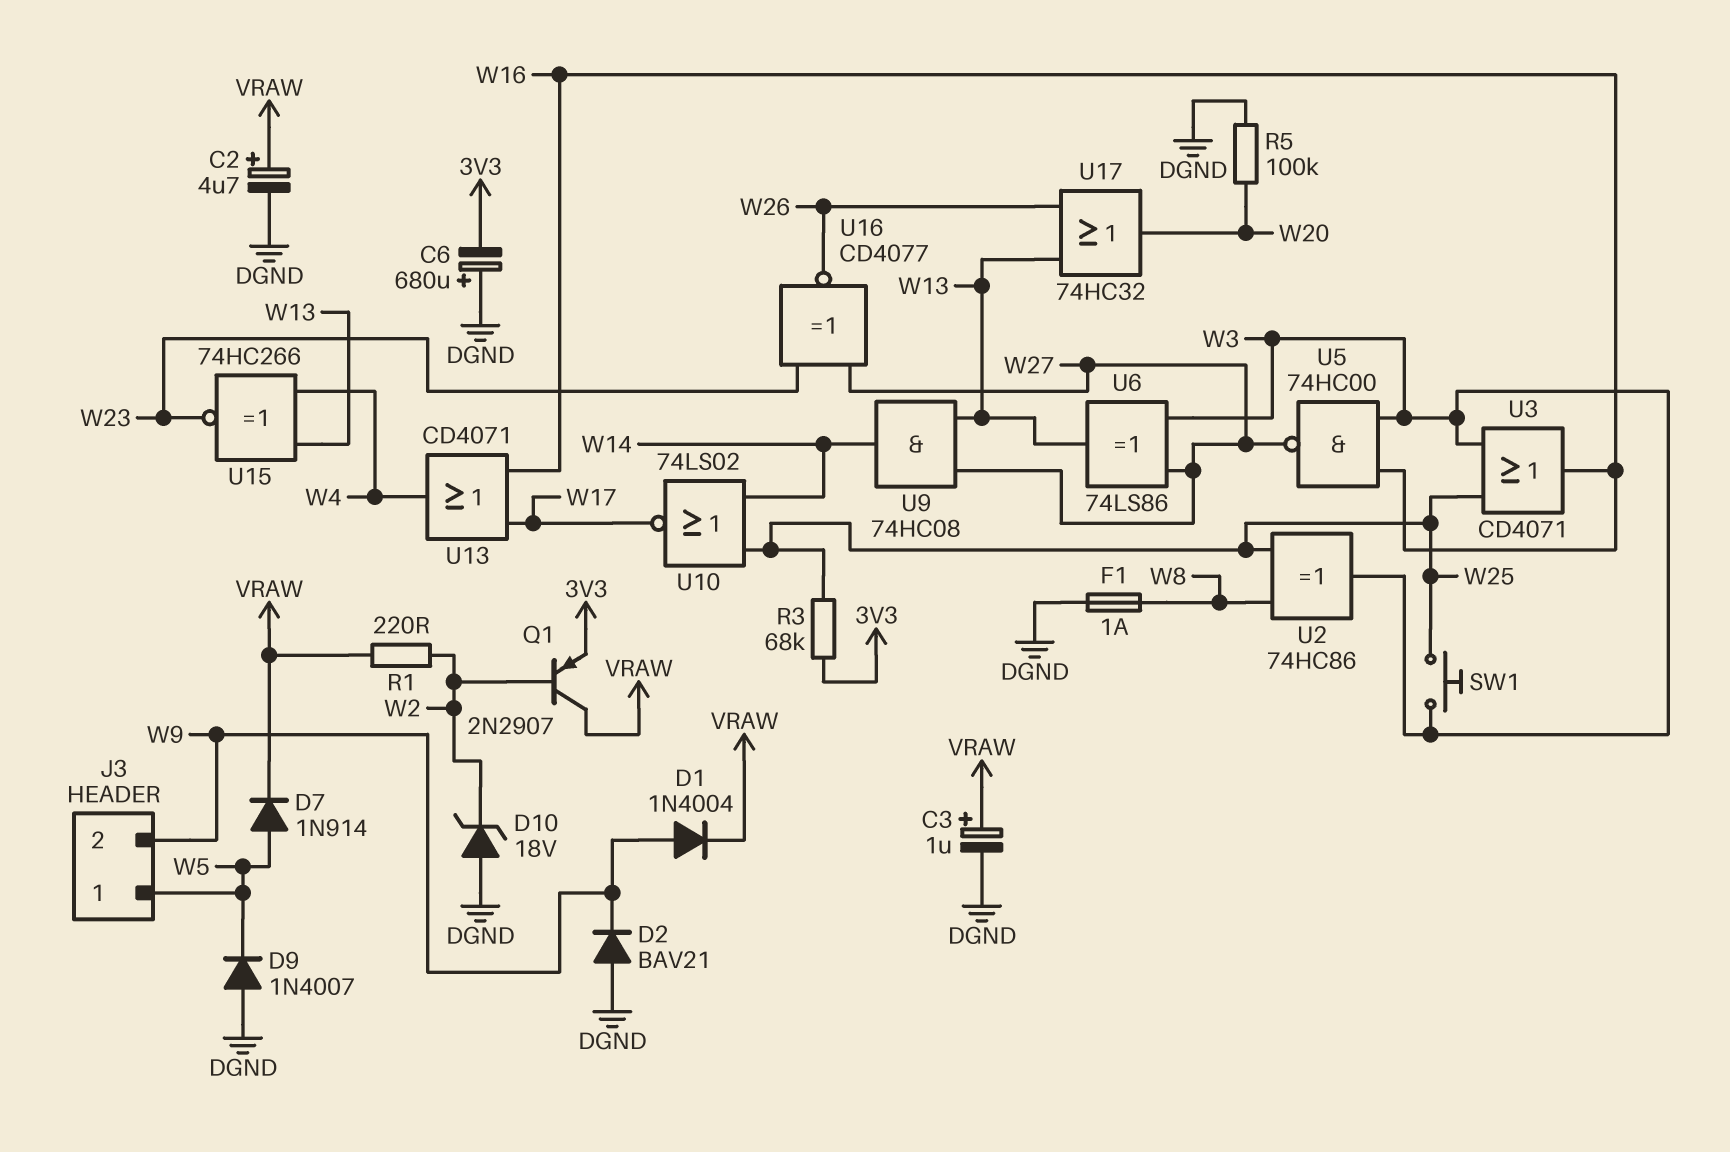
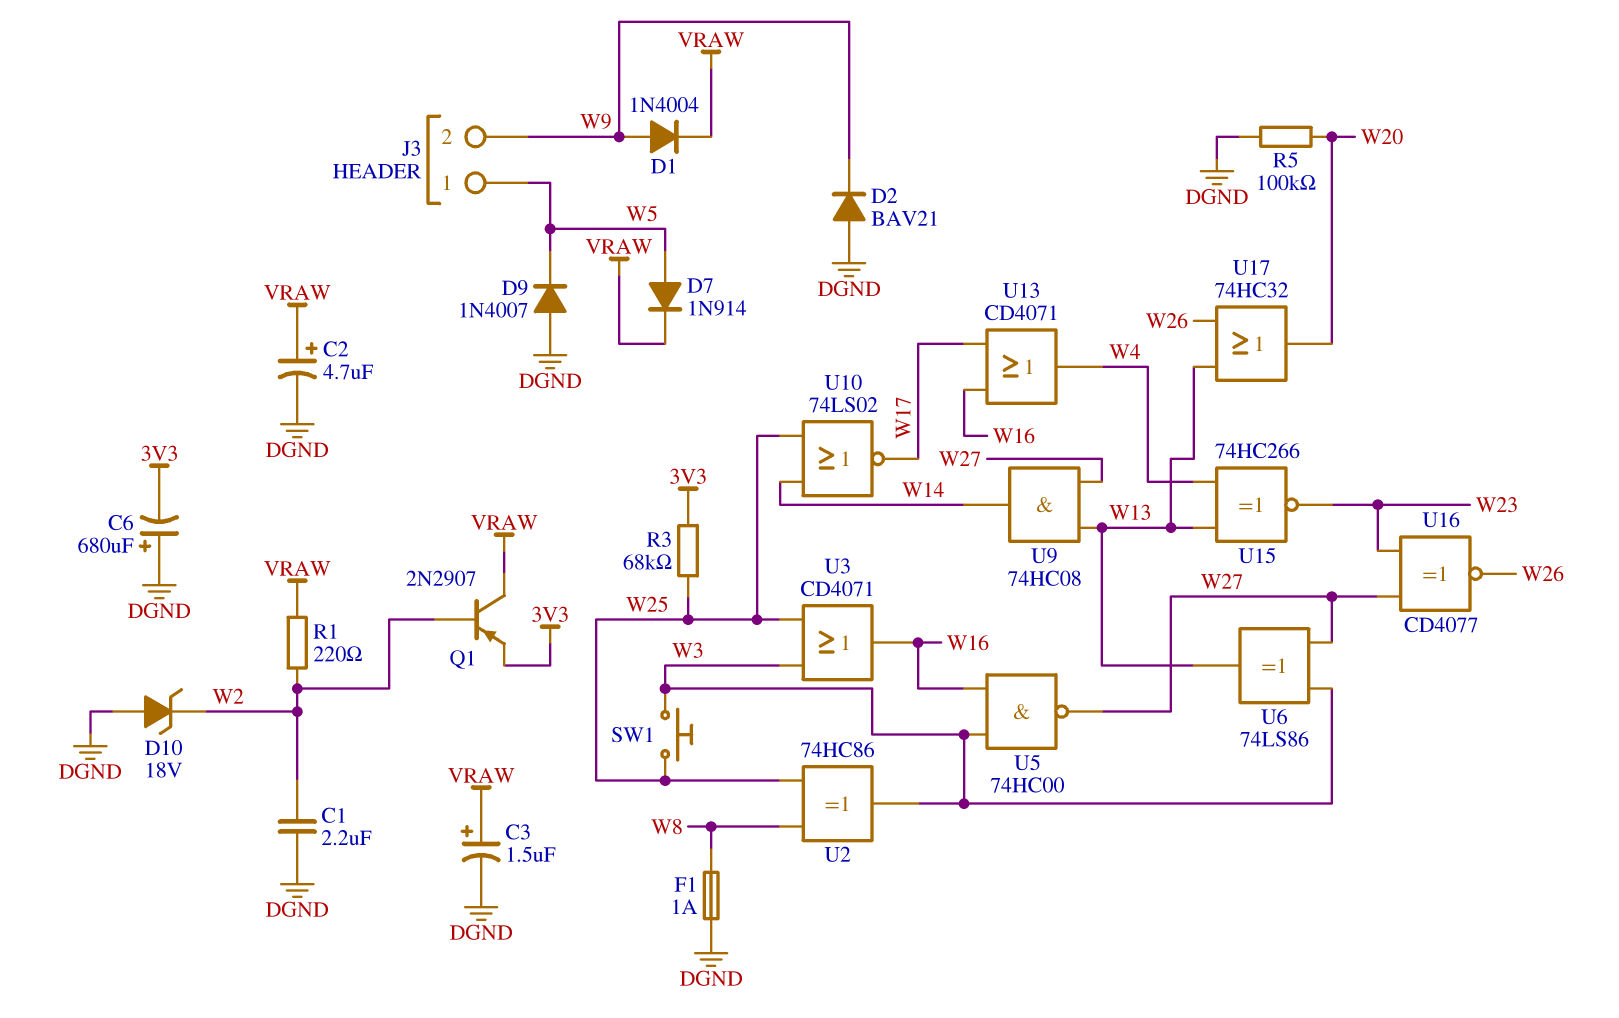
C1: none -> 2.2uF (DGND, W2)
C3: 1uF (plus VRAW, minus DGND) -> 1.5uF (plus VRAW, minus DGND)

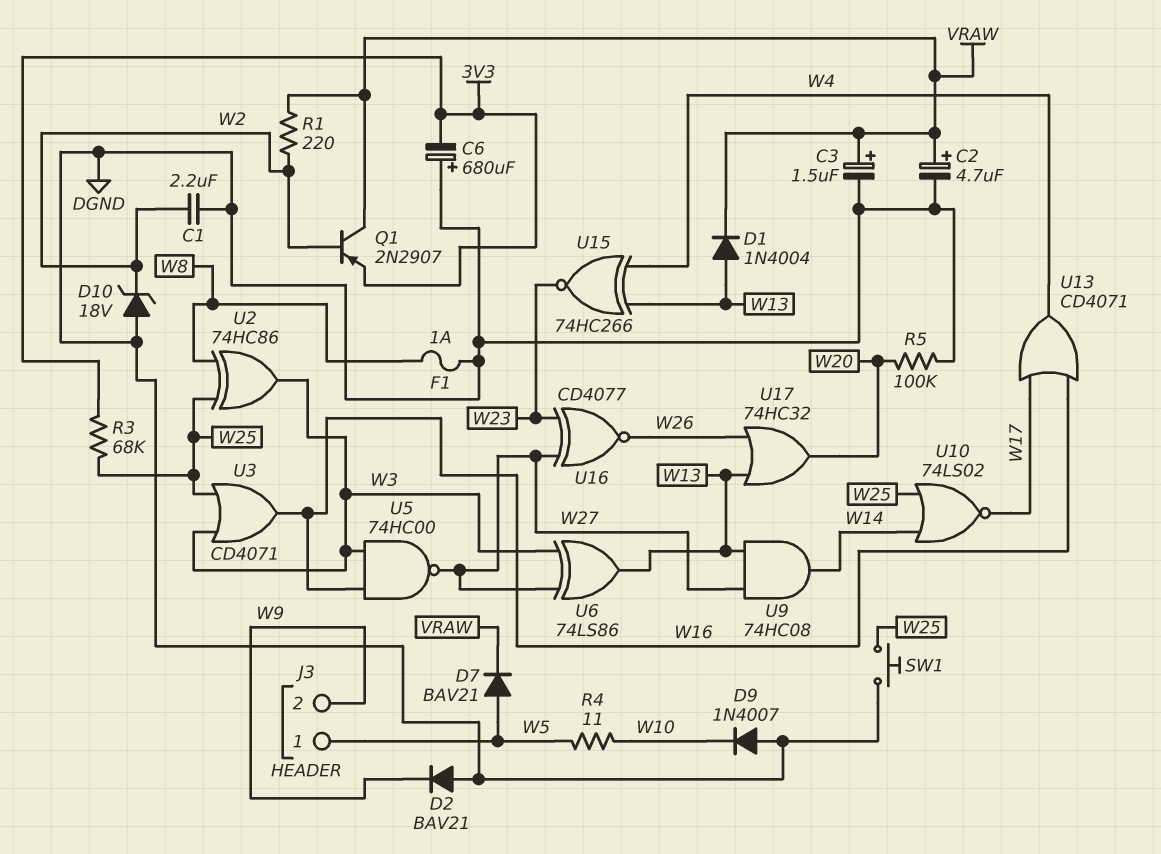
D1: diode 1N4004 (A W9, K VRAW) -> diode 1N4004 (A W13, K VRAW)
D7: diode 1N914 (A W5, K VRAW) -> diode BAV21 (A W5, K VRAW)
D9: diode 1N4007 (A DGND, K W5) -> diode 1N4007 (A DGND, K W10)
R4: none -> 11 (W5, W10)
SW1: button (W3, W25) -> button (DGND, W25)

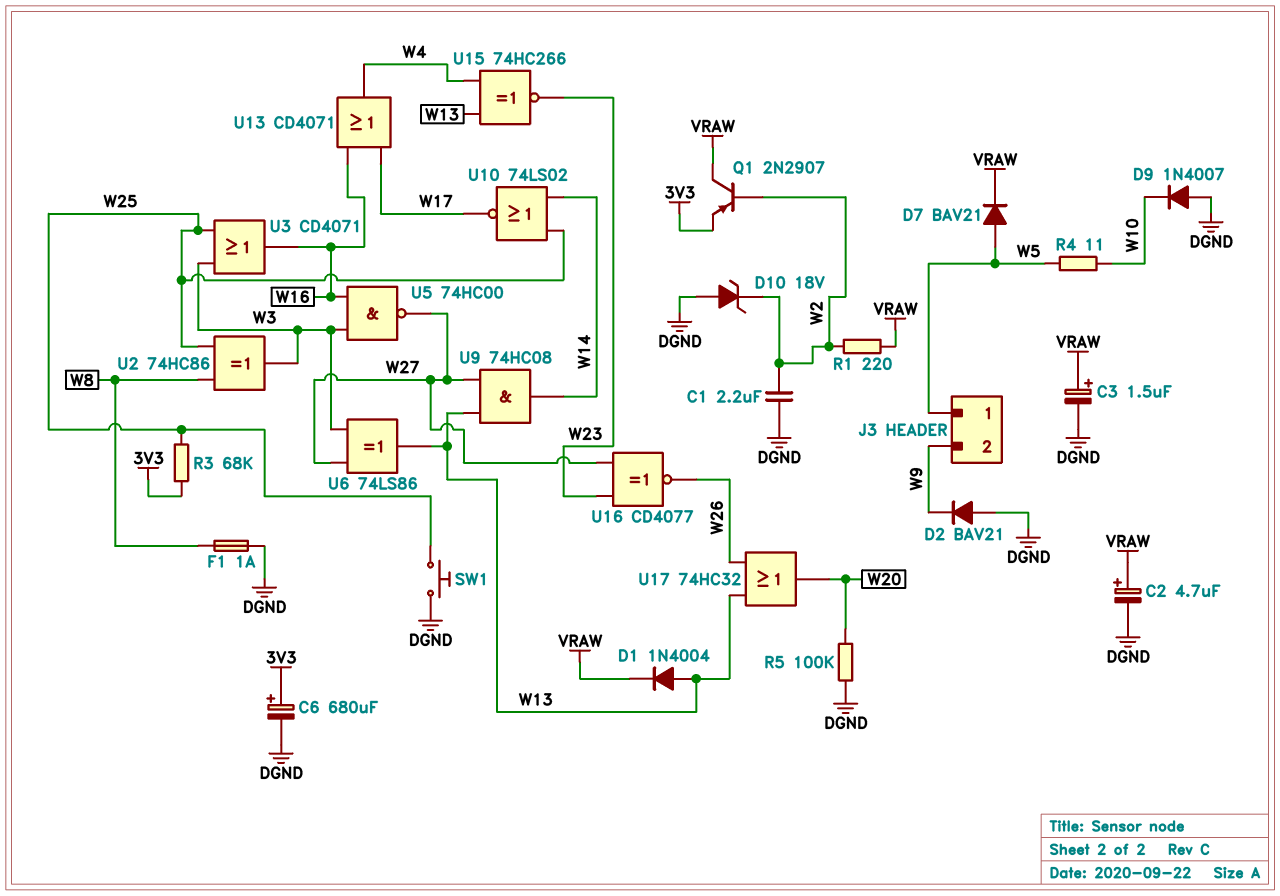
C6: 680uF (plus DGND, minus 3V3) -> 680uF (plus 3V3, minus DGND)

